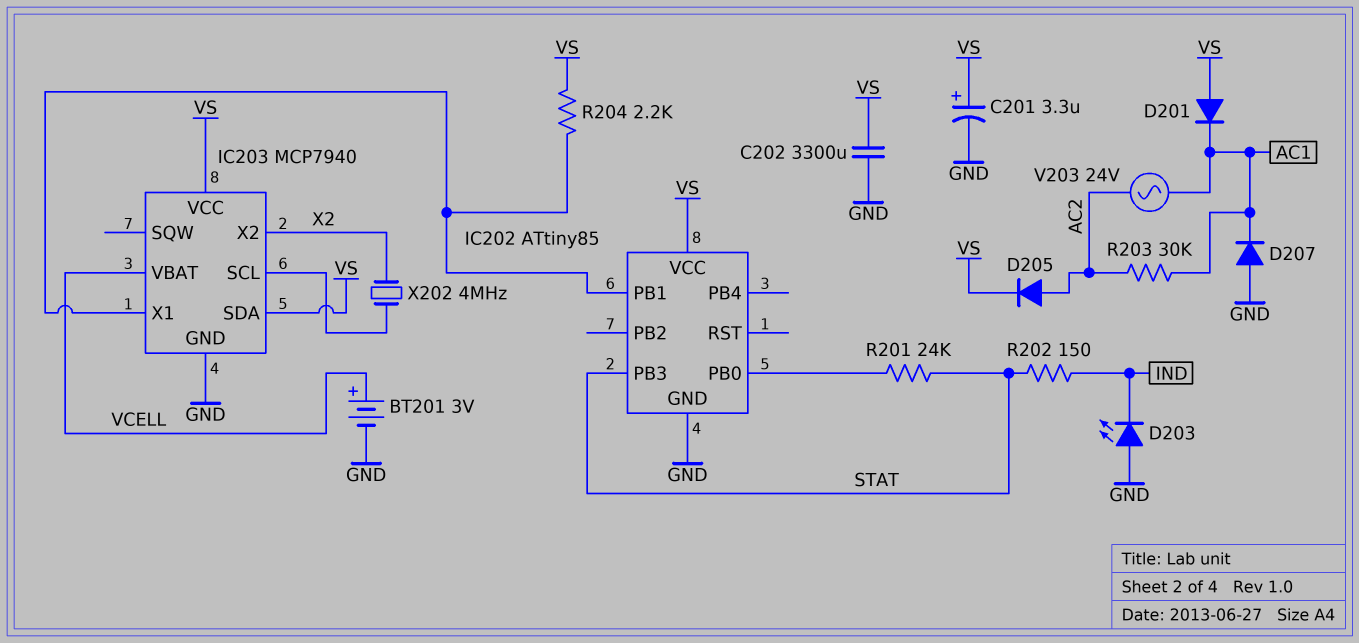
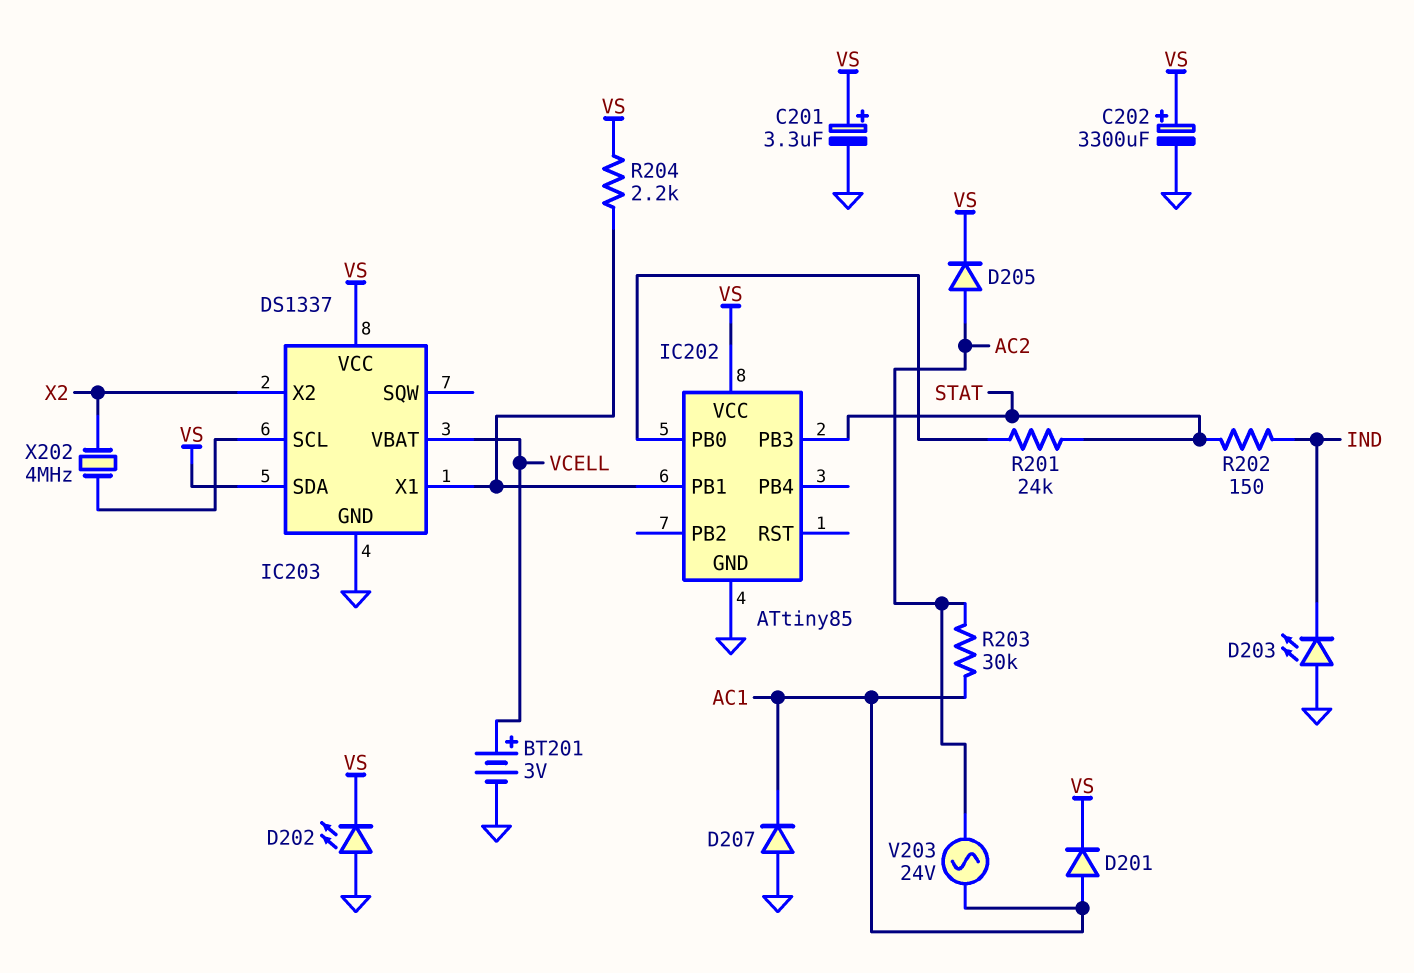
C202: 3300uF (GND, VS) -> 3300uF (plus VS, minus GND)
D201: diode (A VS, K AC1) -> diode (A AC1, K VS)
D202: none -> LED (A GND, K VS)
IC203: MCP7940 -> DS1337

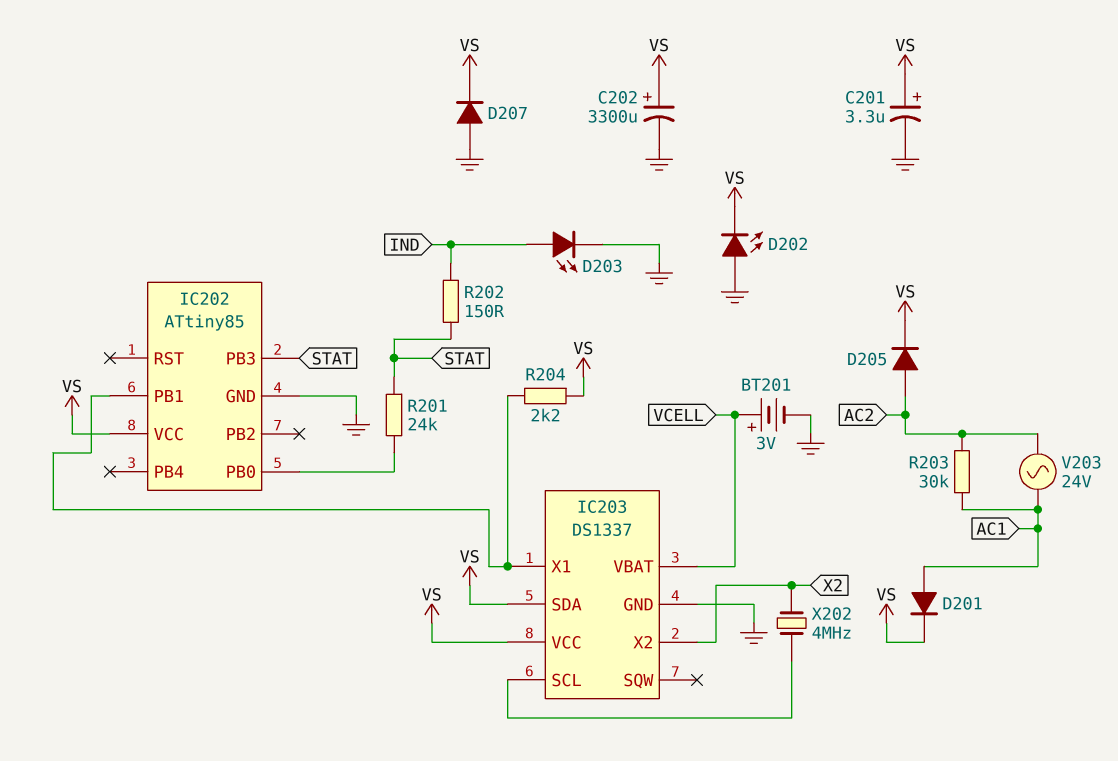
D203: LED (A GND, K IND) -> LED (A IND, K GND)
D207: diode (A GND, K AC1) -> diode (A GND, K VS)

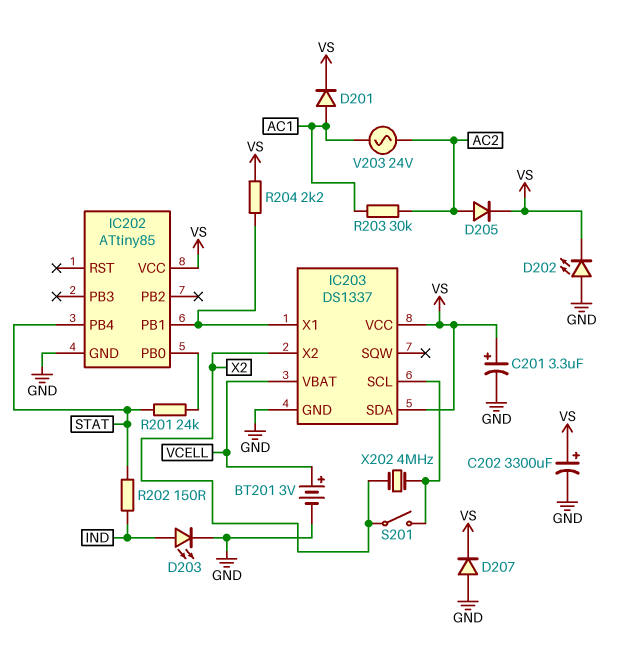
IC202 pin PB3: STAT -> none
IC202 pin PB4: none -> STAT
S201: none -> switch (IC203/SCL, X2)

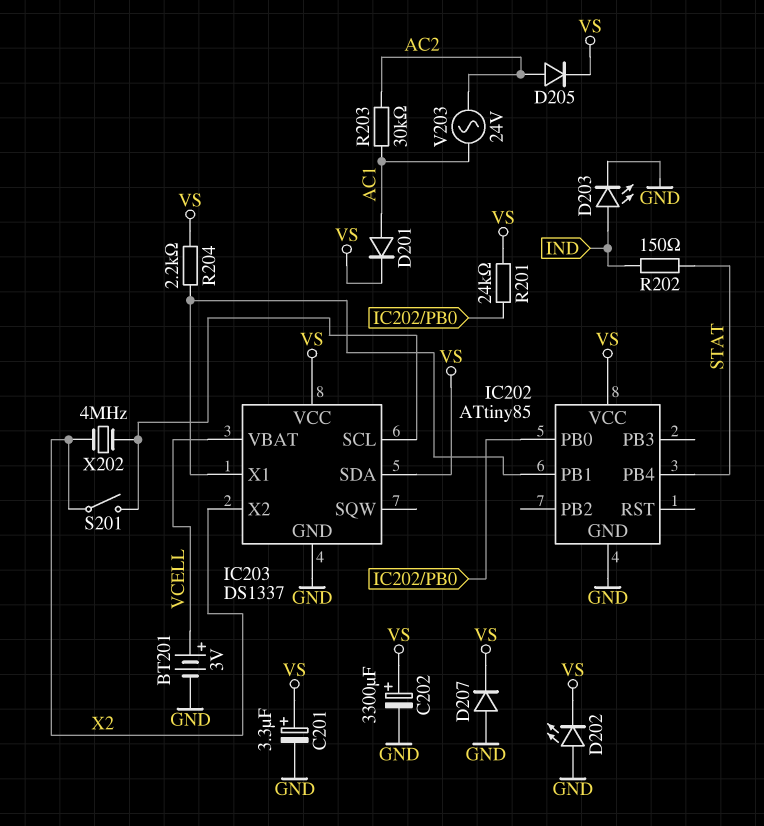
R201: 24k (IC202/PB0, STAT) -> 24k (IC202/PB0, VS)

